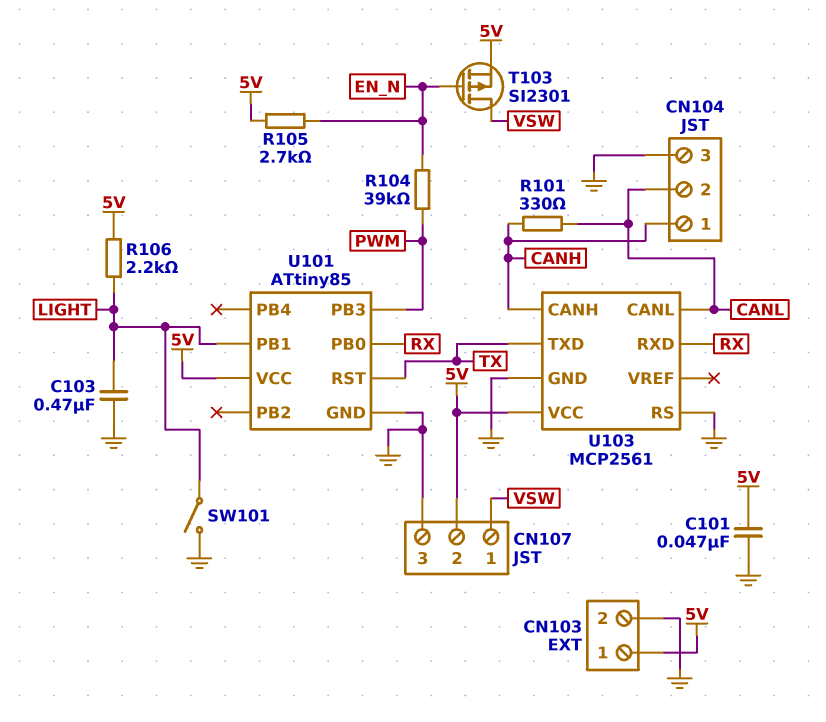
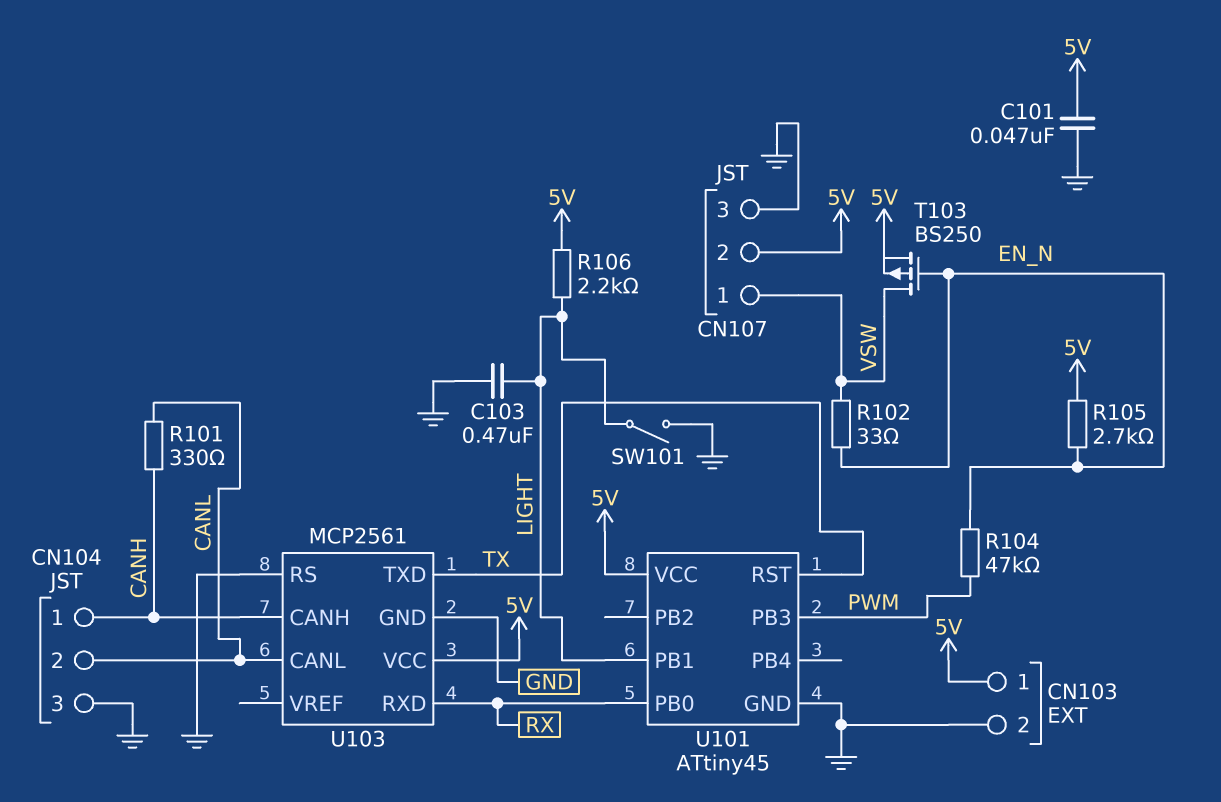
R102: none -> 33 (EN_N, VSW)
R104: 39k (EN_N, PWM) -> 47k (EN_N, PWM)
T103: PMOS SI2301 (G EN_N, D VSW, S 5V) -> PMOS BS250 (G EN_N, D VSW, S 5V)
U101: ATtiny85 -> ATtiny45

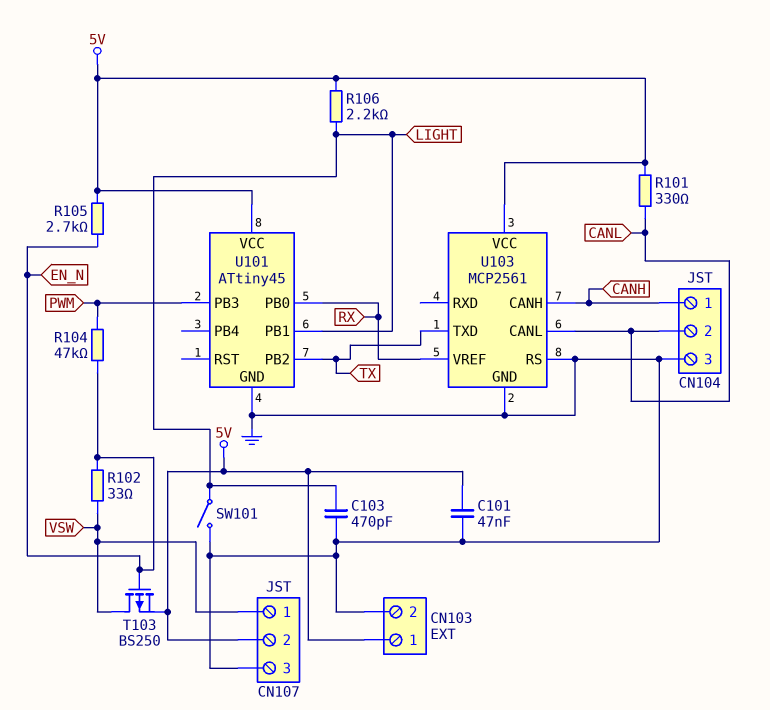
C103: 470nF (GND, LIGHT) -> 470pF (GND, LIGHT)
R101: 330 (CANH, CANL) -> 330 (5V, CANL)
U101 pin PB2: none -> TX
U101 pin RST: TX -> none
U103 pin RXD: RX -> none
U103 pin VREF: none -> RX

